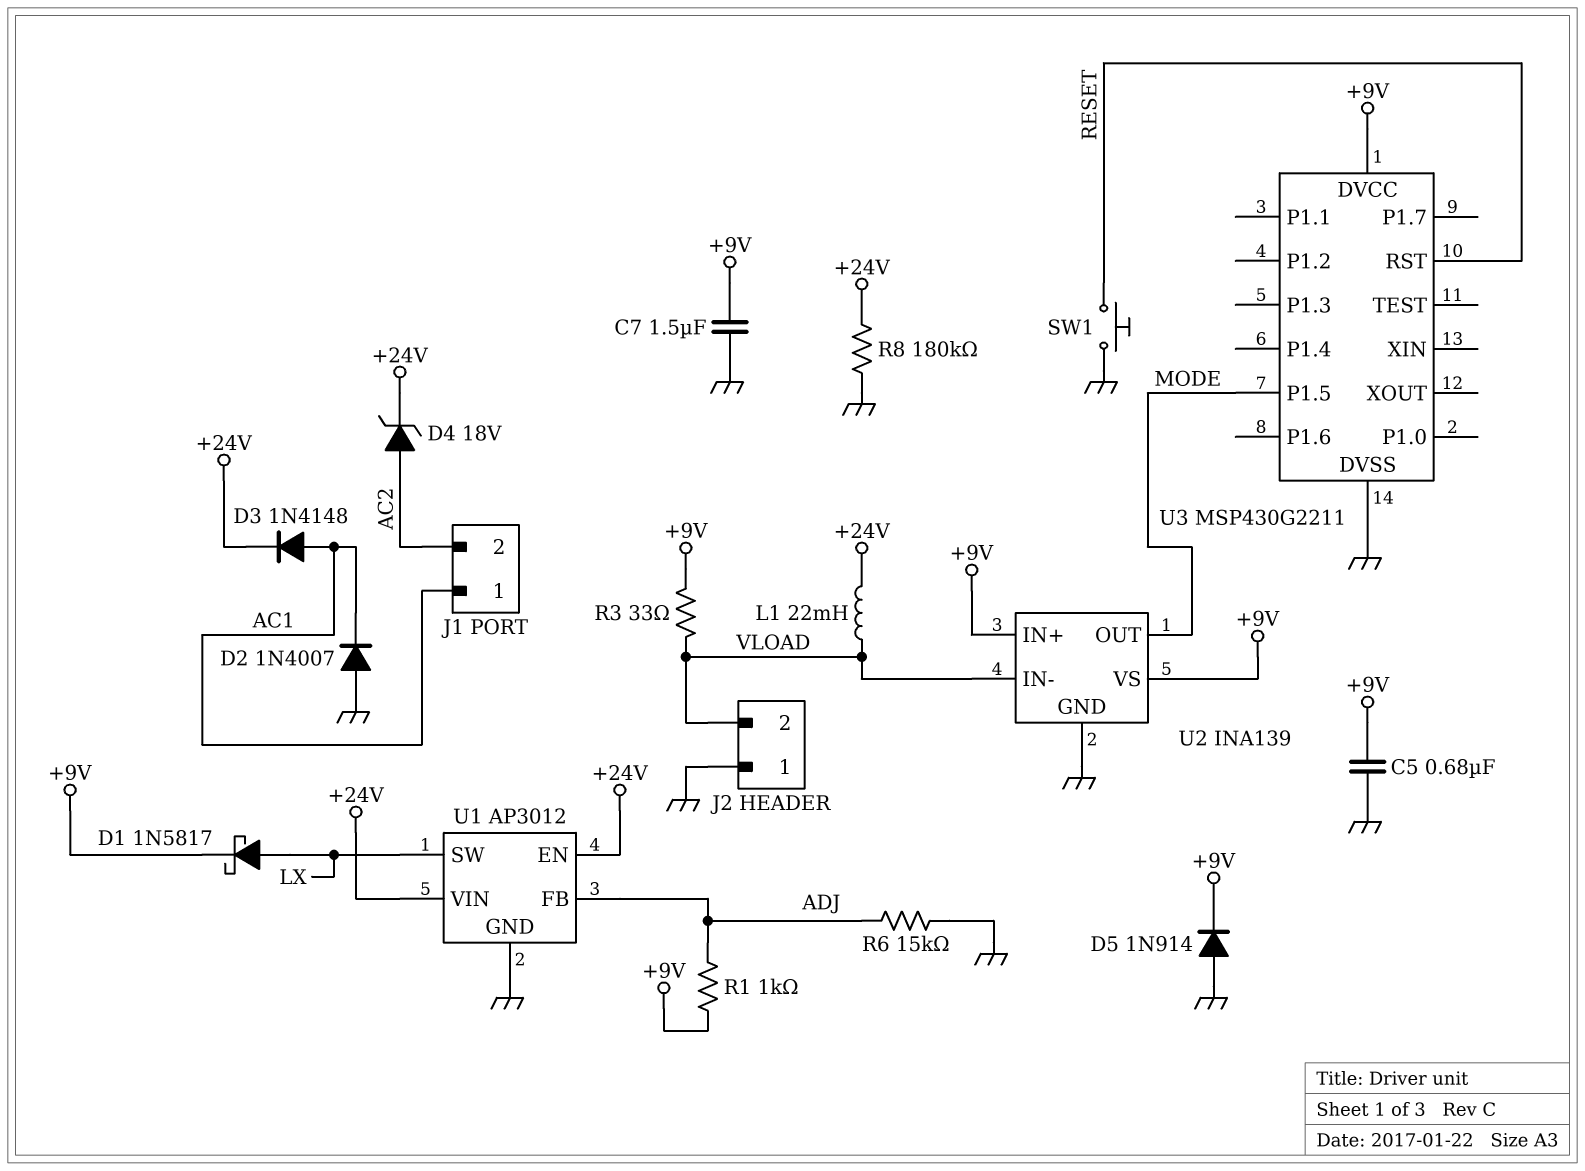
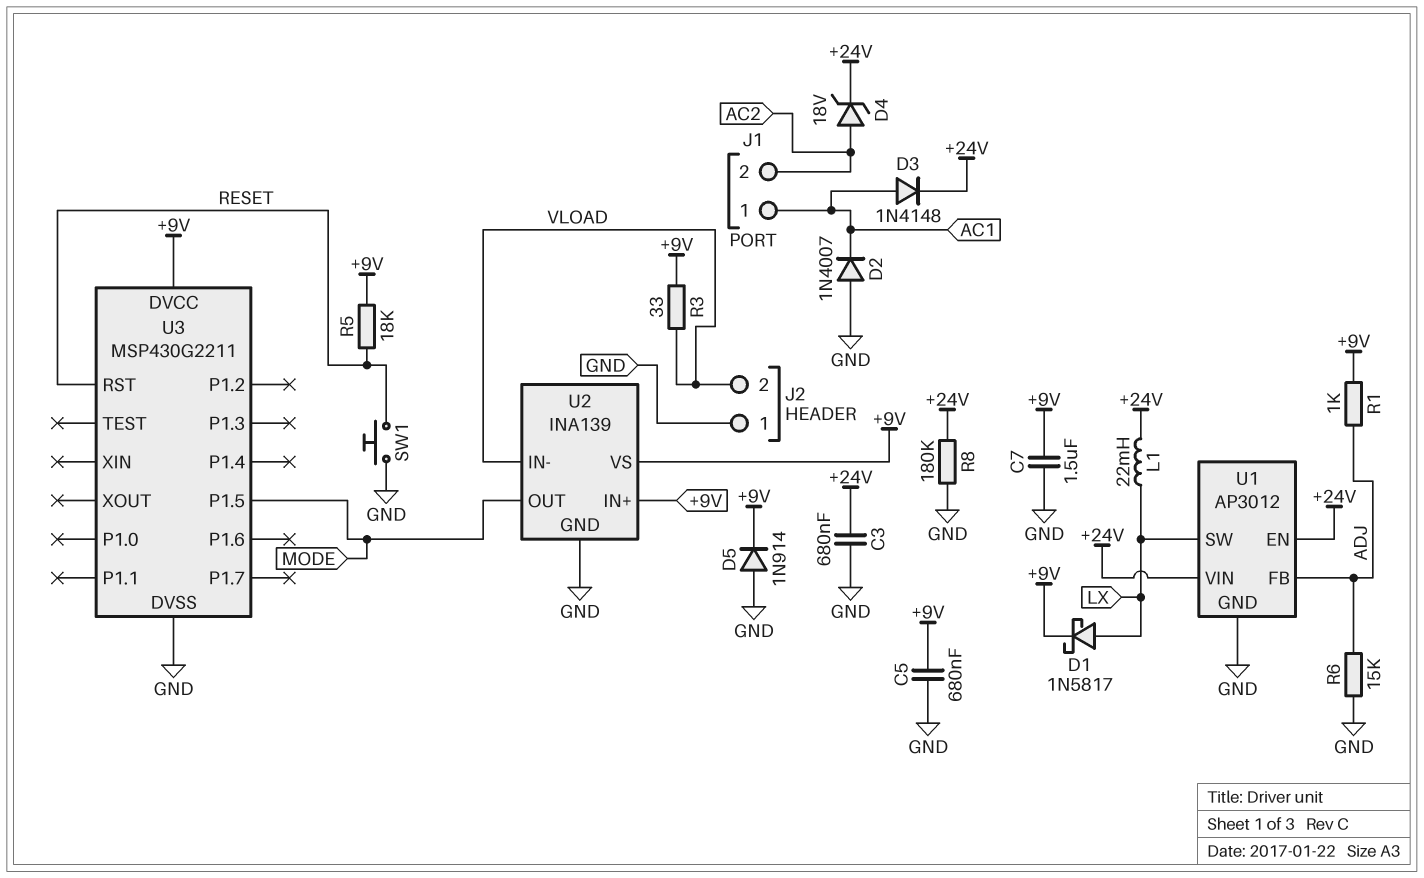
C3: none -> 680nF (+24V, GND)
L1: 22mH (+24V, VLOAD) -> 22mH (+24V, LX)
R5: none -> 18k (+9V, RESET)

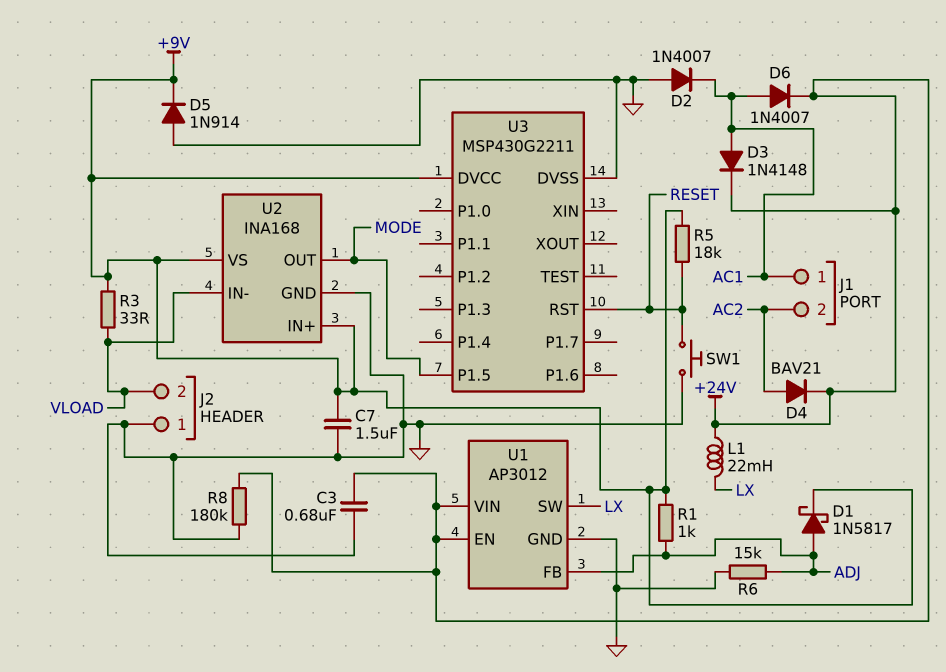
C5: 680nF (+9V, GND) -> none
D1: schottky 1N5817 (A LX, K +9V) -> schottky 1N5817 (A ADJ, K +9V)
D4: zener 18V (A AC2, K +24V) -> diode BAV21 (A AC2, K +24V)
D6: none -> diode 1N4007 (A AC1, K +24V)
U2: INA139 -> INA168

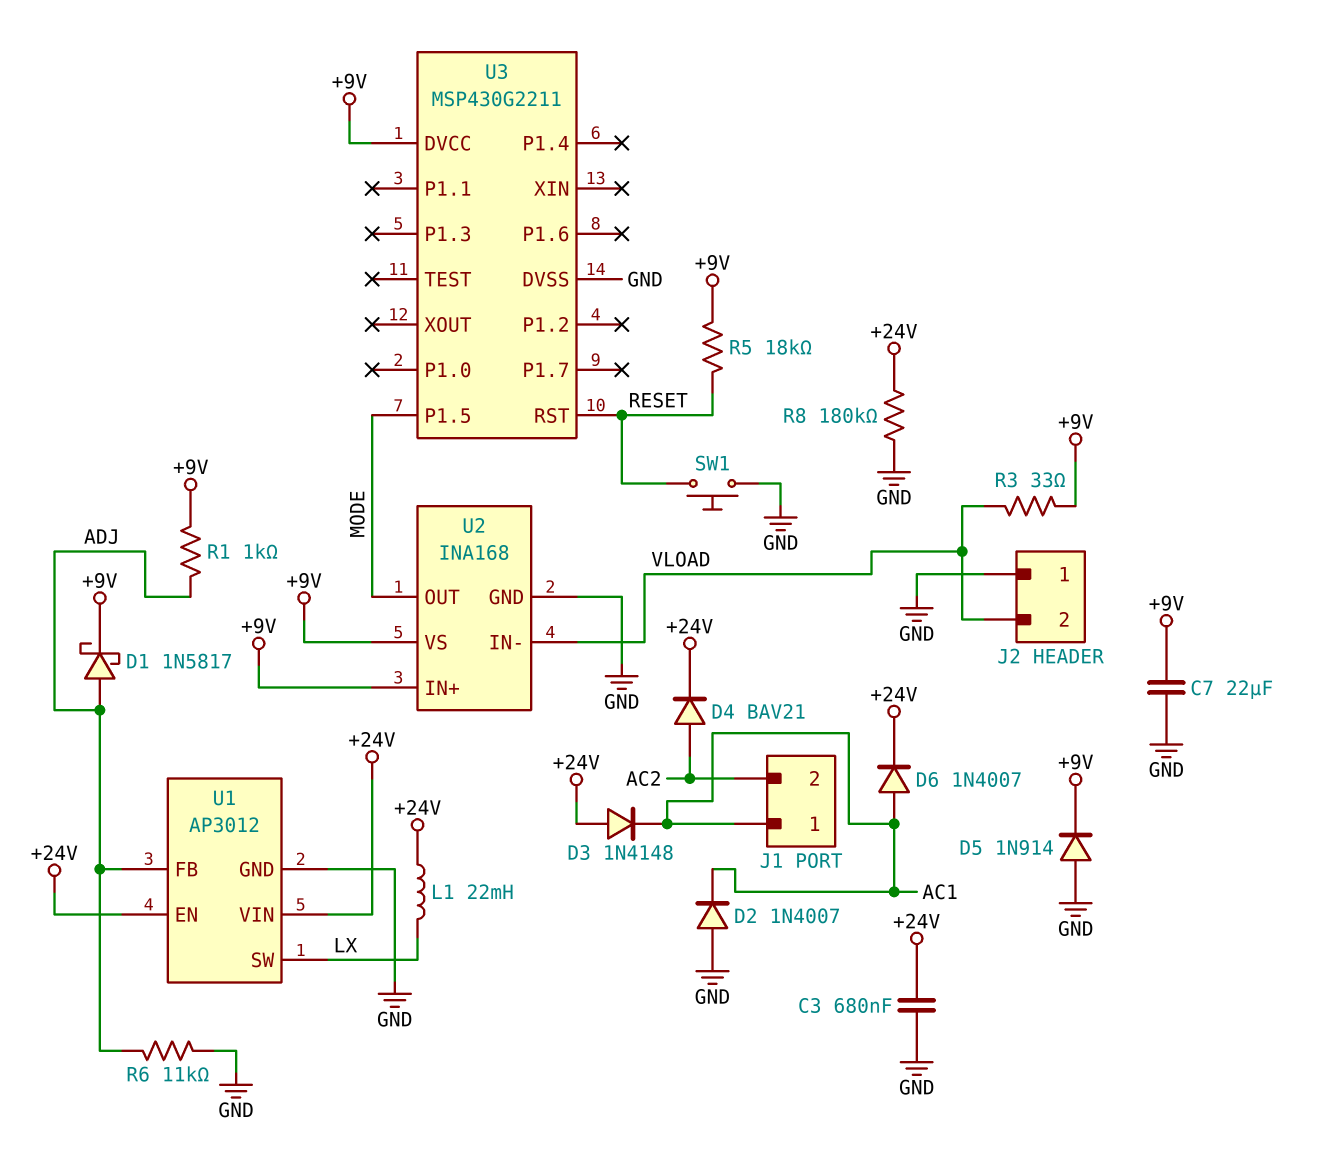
C7: 1.5uF (+9V, GND) -> 22uF (+9V, GND)
D3: diode 1N4148 (A AC1, K +24V) -> diode 1N4148 (A +24V, K AC1)
R6: 15k (ADJ, GND) -> 11k (ADJ, GND)

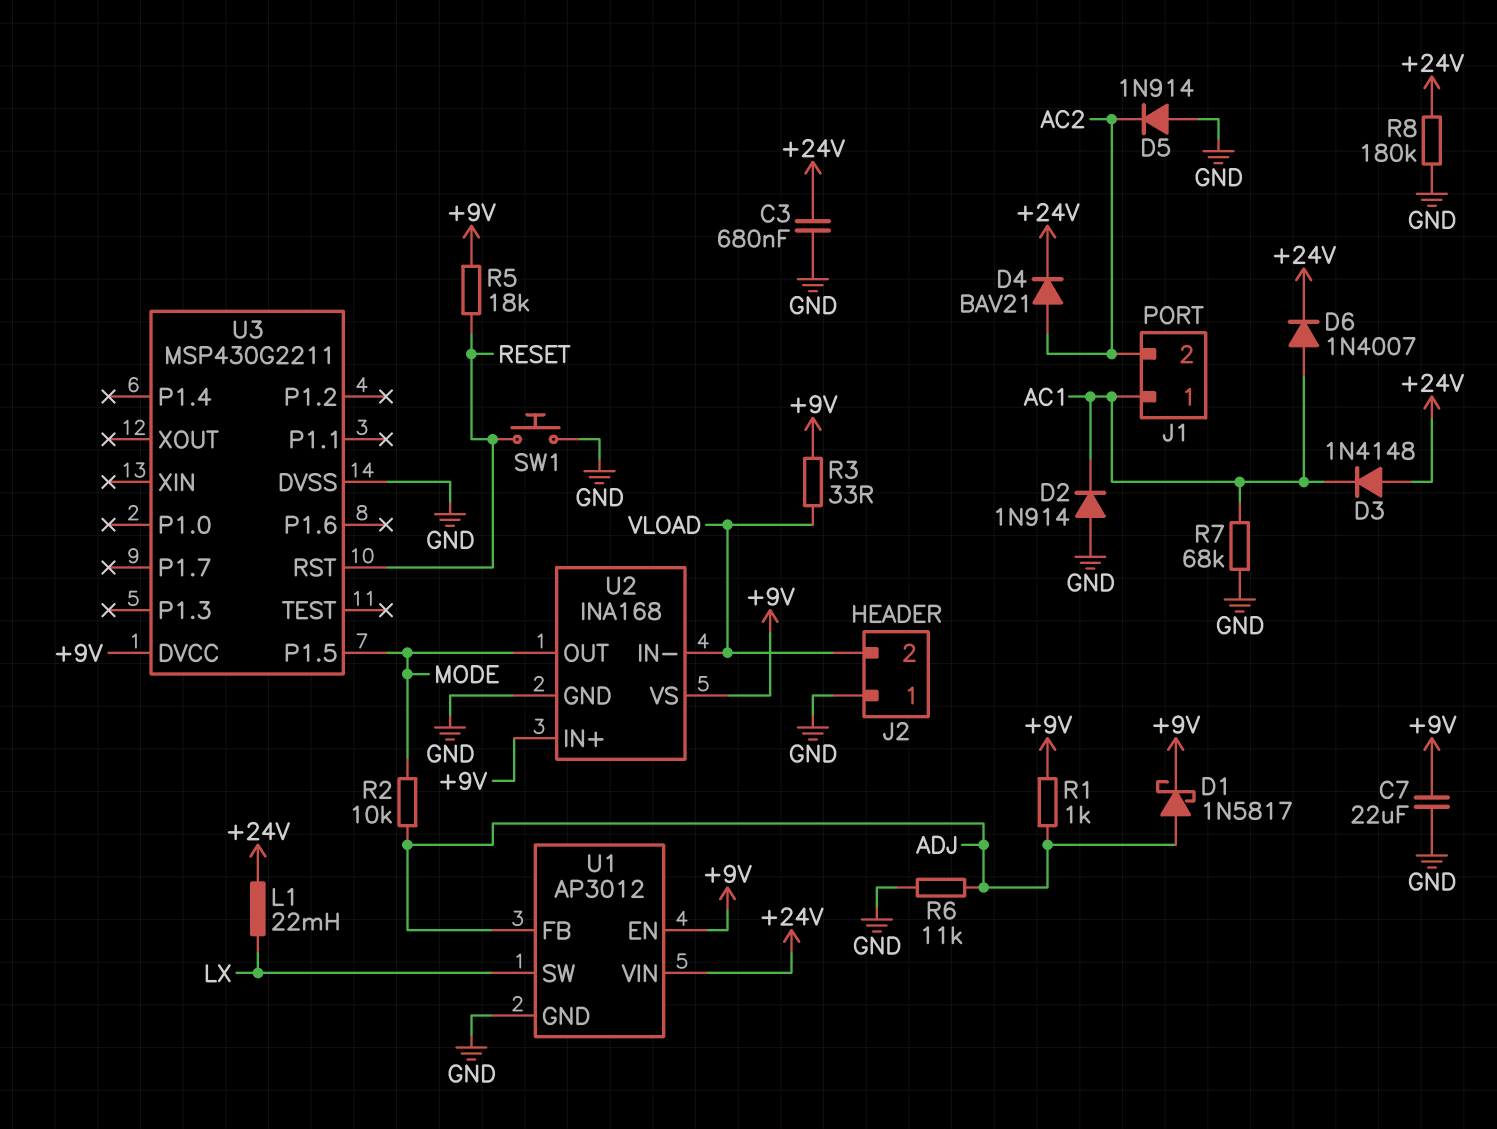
D2: diode 1N4007 (A GND, K AC1) -> diode 1N914 (A GND, K AC1)
D5: diode 1N914 (A GND, K +9V) -> diode 1N914 (A GND, K AC2)
R2: none -> 10k (ADJ, MODE)
R7: none -> 68k (AC1, GND)
U1 pin EN: +24V -> +9V

